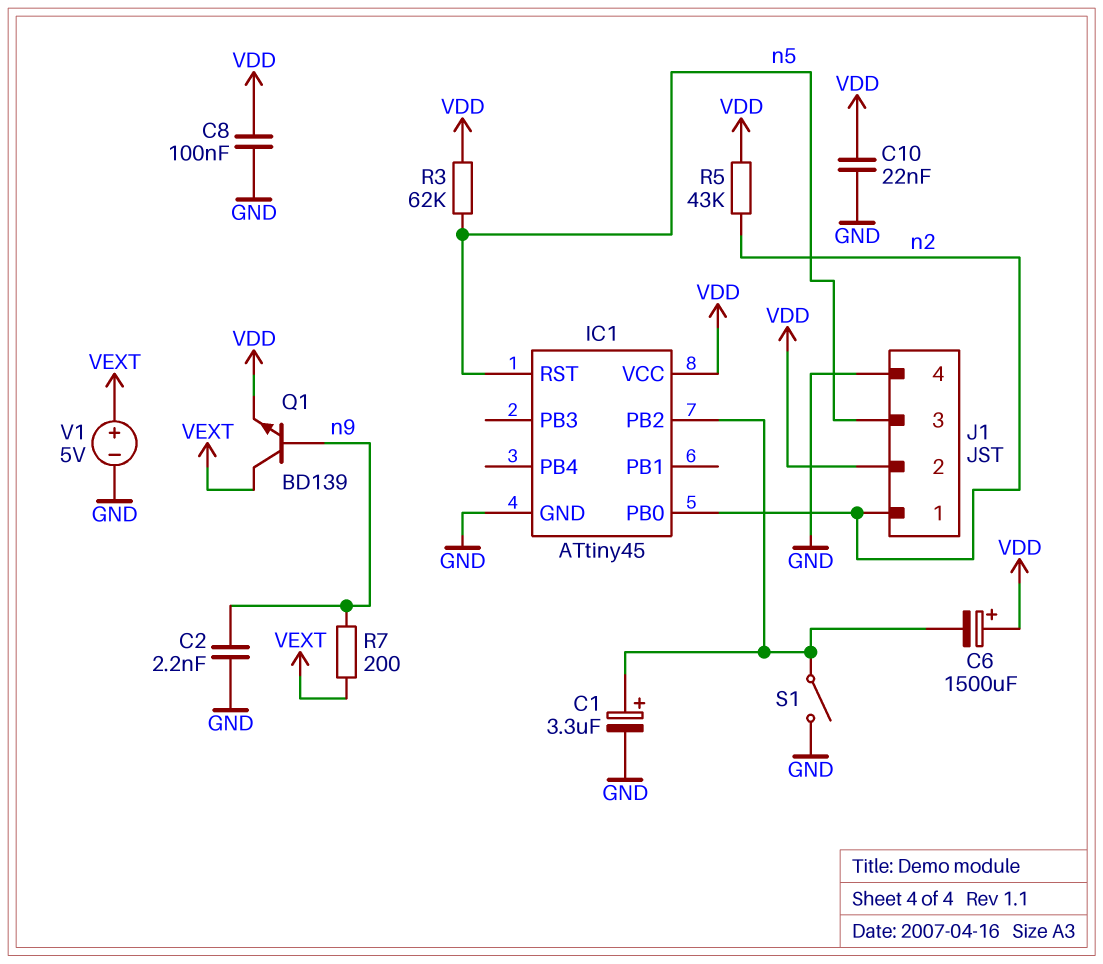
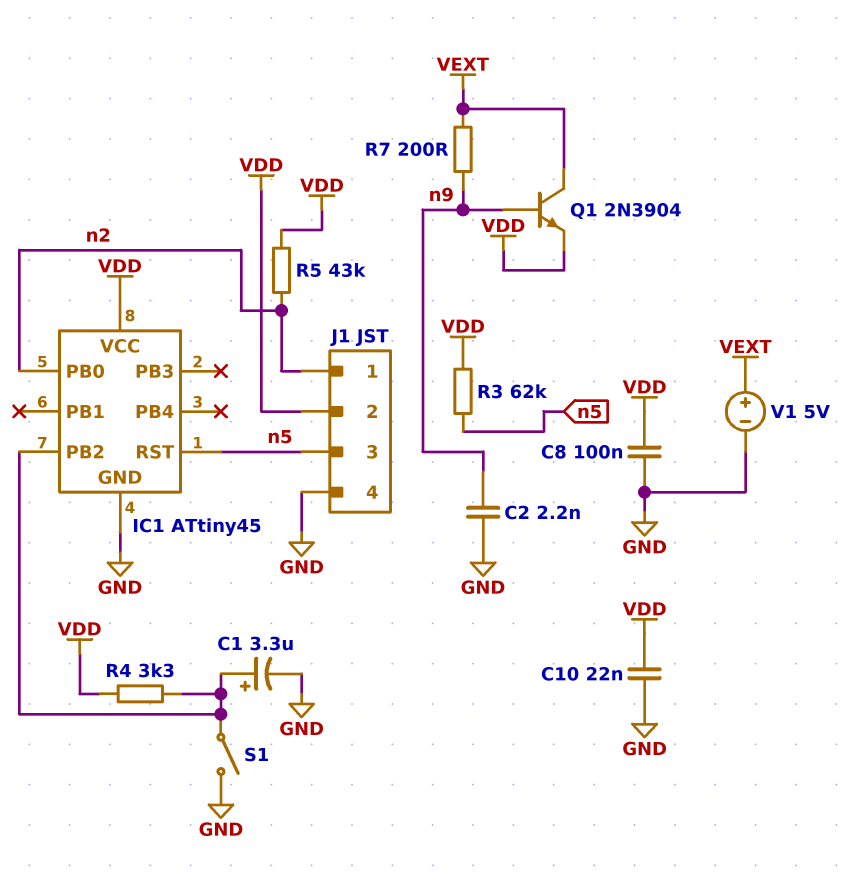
C6: 1500uF (plus VDD, minus IC1/PB2) -> none
Q1: NPN BD139 (B n9, C VEXT, E VDD) -> NPN 2N3904 (B n9, C VEXT, E VDD)
R4: none -> 3.3k (IC1/PB2, VDD)

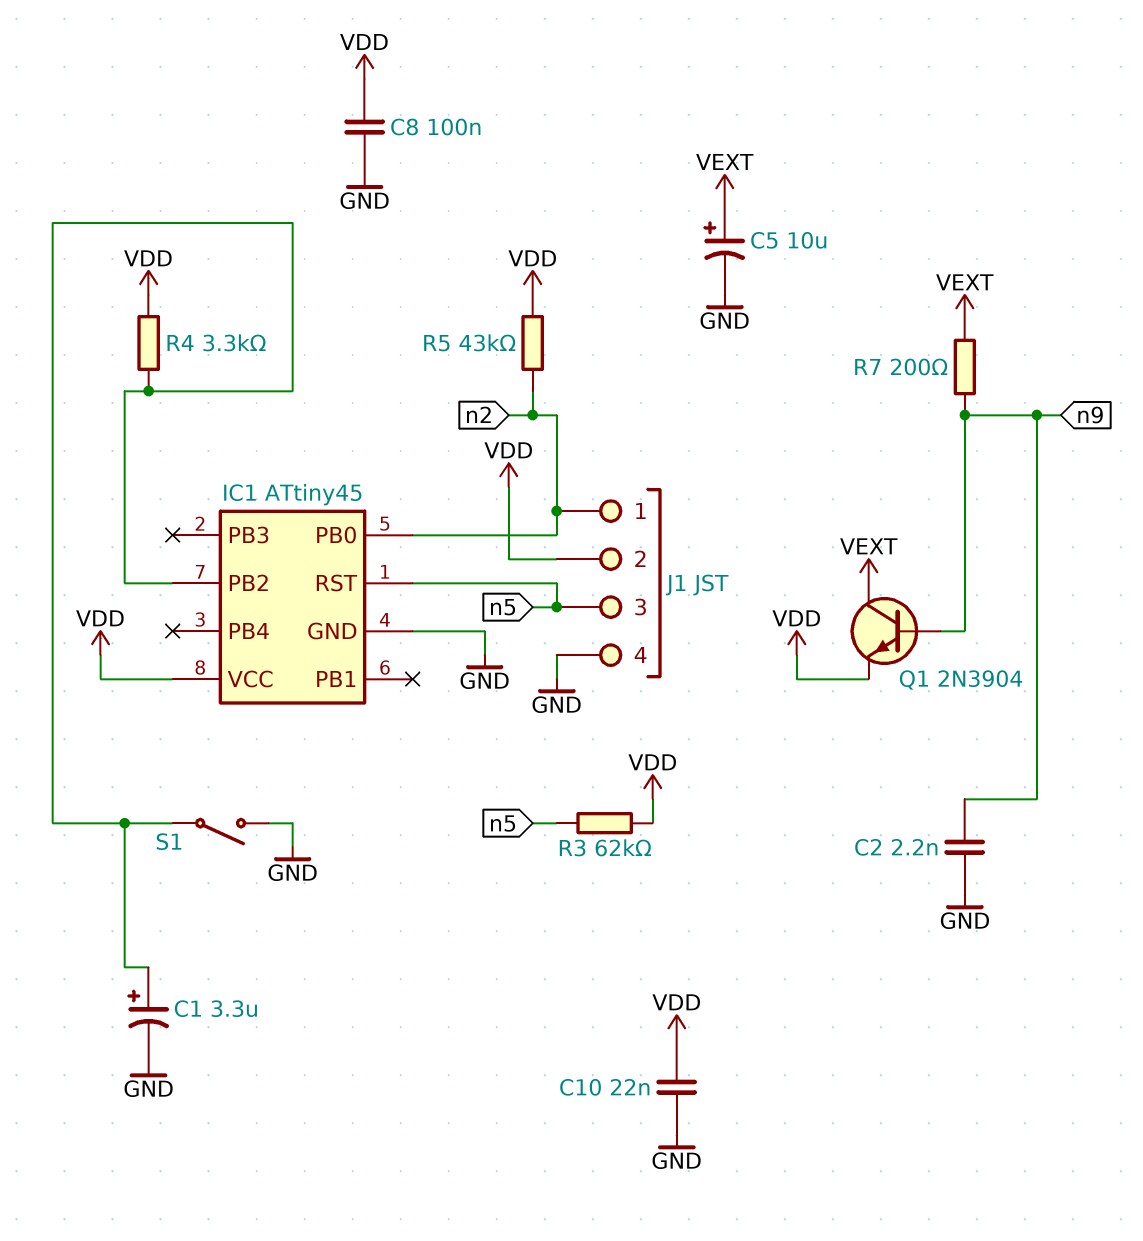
C5: none -> 10uF (plus VEXT, minus GND)
V1: 5V (plus VEXT, minus GND) -> none

